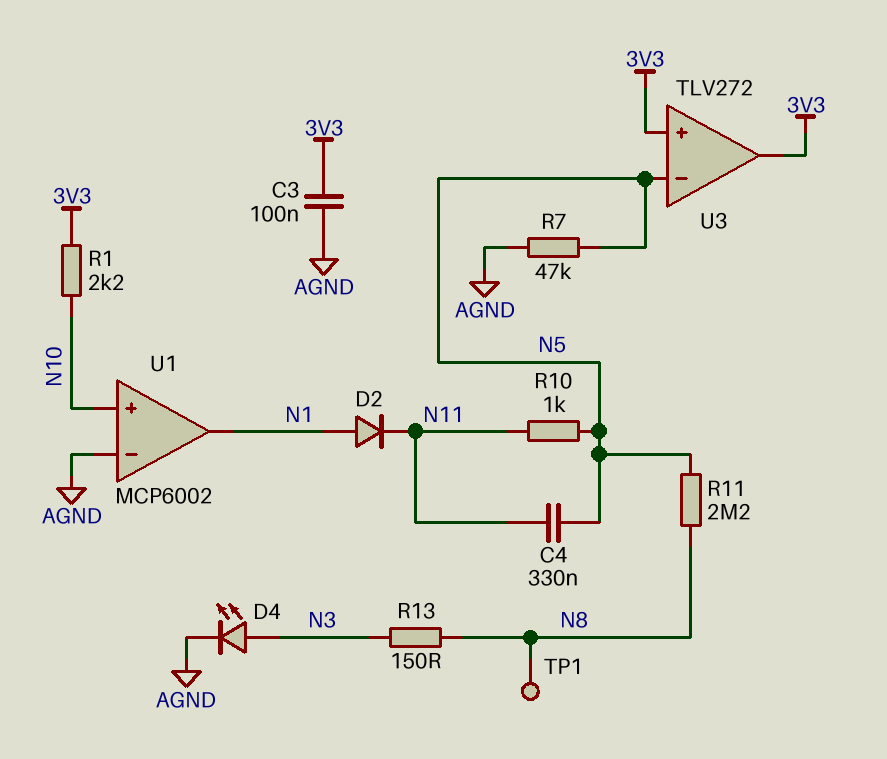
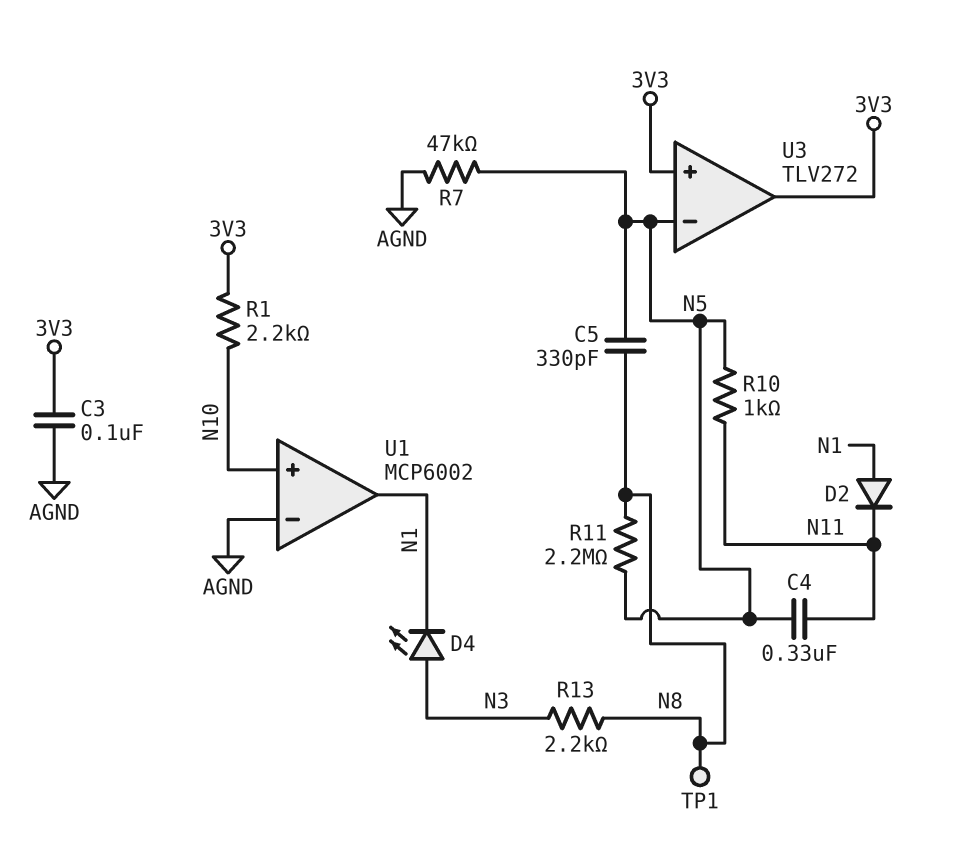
C5: none -> 330pF (N5, N8)
D4: LED (A N3, K AGND) -> LED (A N3, K N1)
R13: 150 (N3, N8) -> 2.2k (N3, N8)

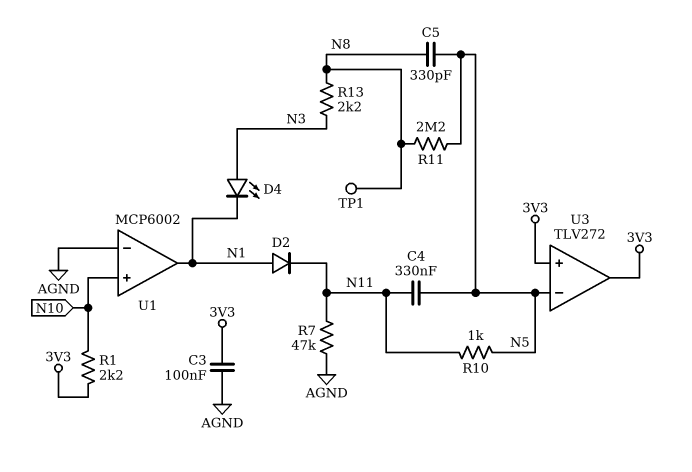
R7: 47k (AGND, N5) -> 47k (AGND, N11)

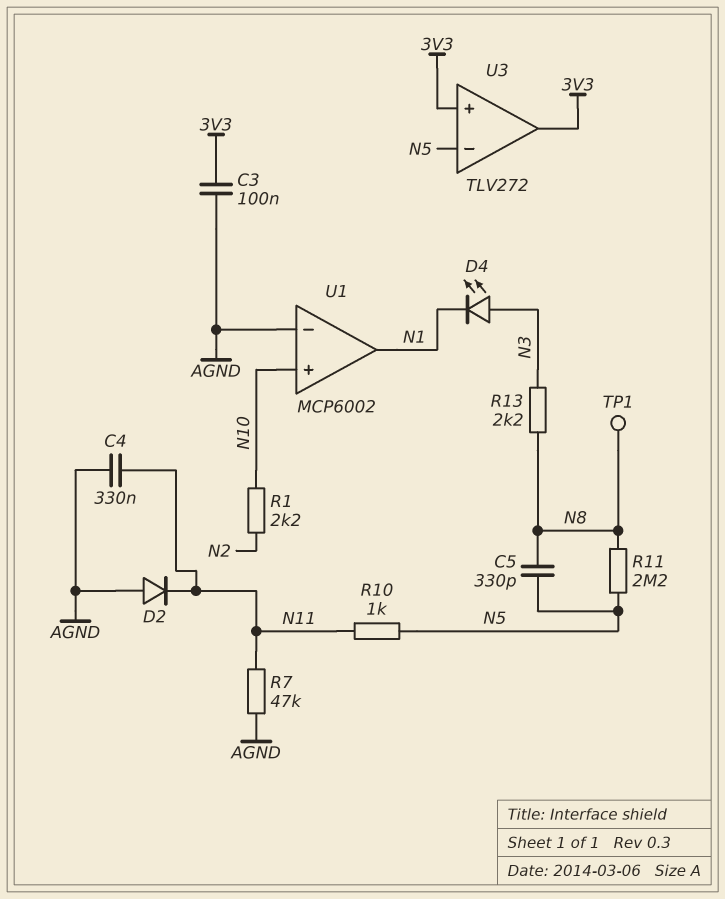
C4: 330nF (N5, N11) -> 330nF (AGND, N11)
D2: diode (A N1, K N11) -> diode (A AGND, K N11)
R1: 2.2k (3V3, N10) -> 2.2k (N2, N10)

